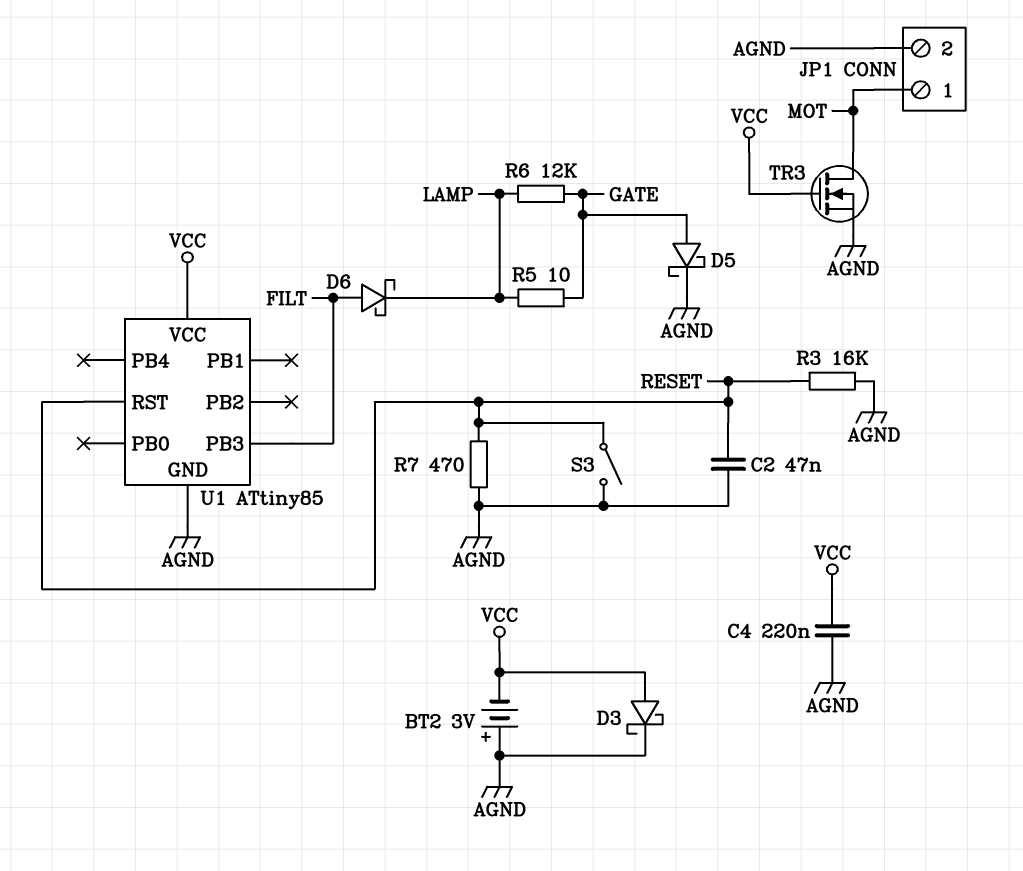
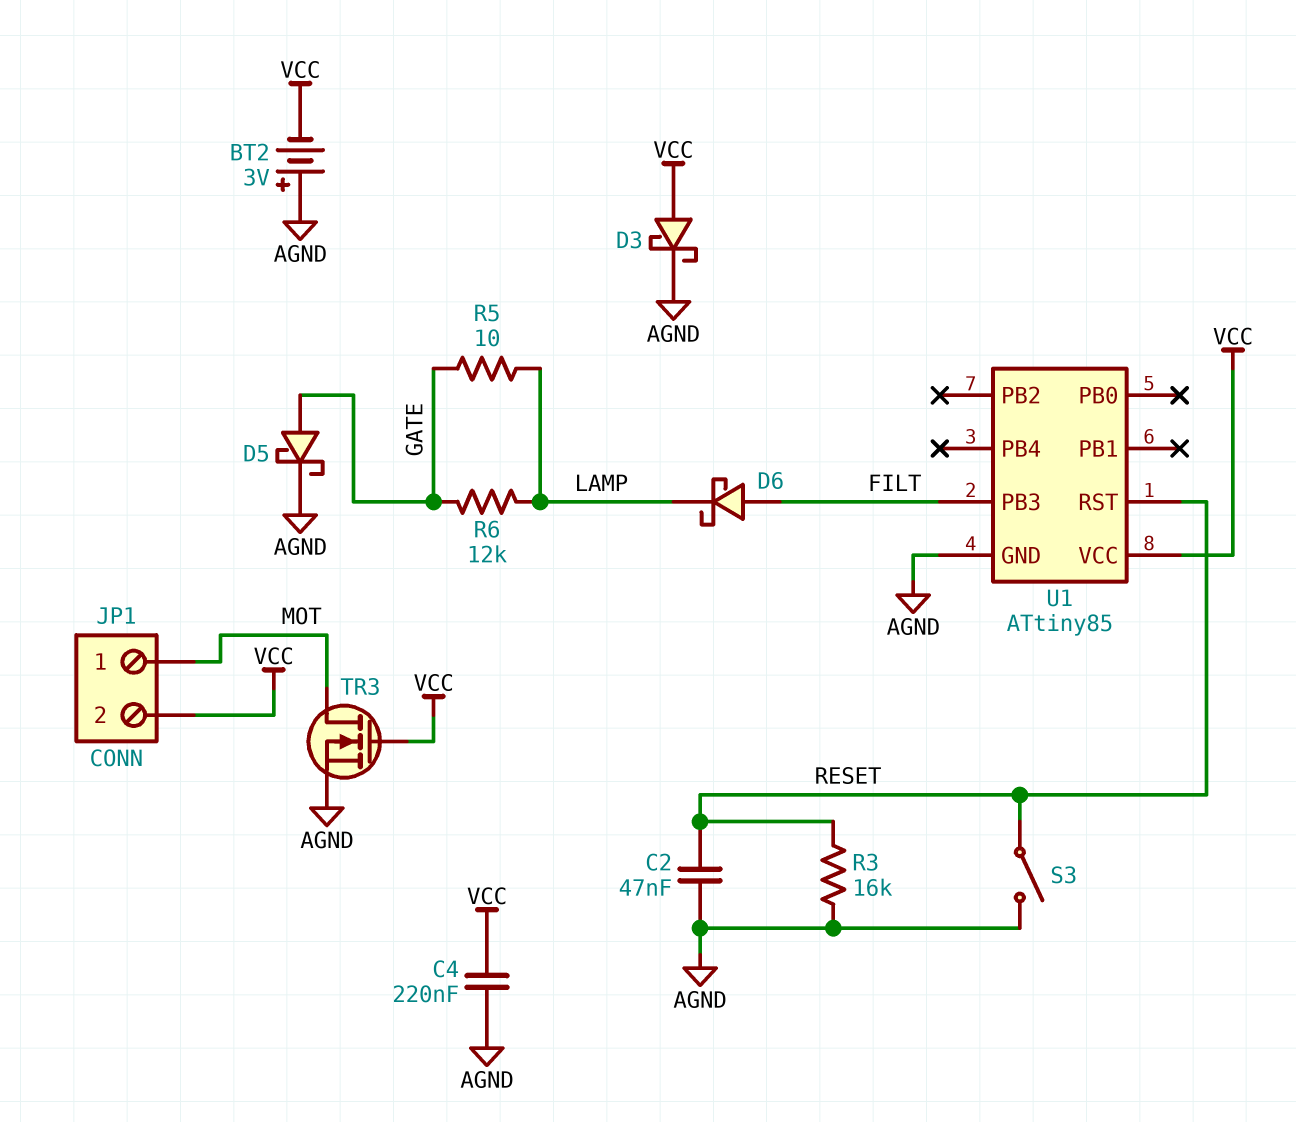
JP1 pin 2: AGND -> VCC
R7: 470 (AGND, RESET) -> none

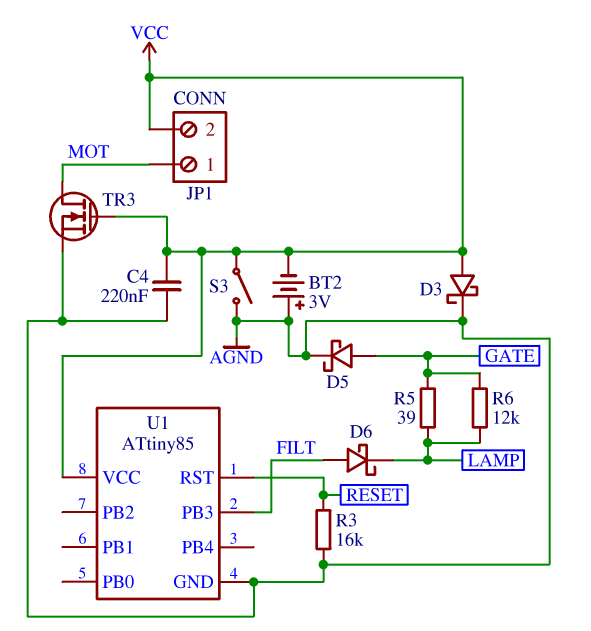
C2: 47nF (AGND, RESET) -> none
R5: 10 (GATE, LAMP) -> 39 (GATE, LAMP)
S3: switch (AGND, RESET) -> switch (AGND, VCC)

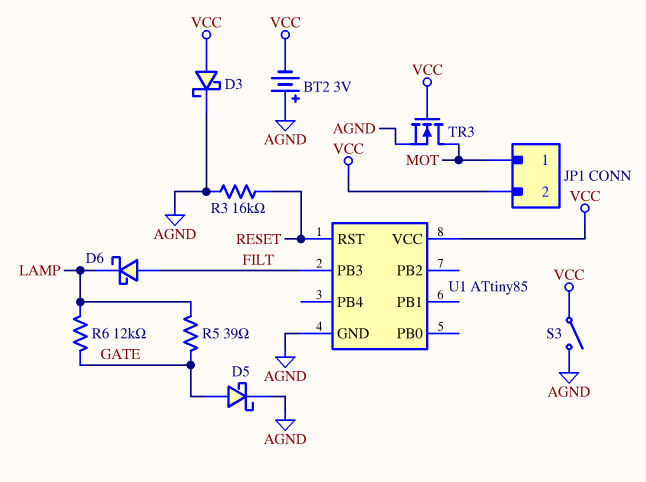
C4: 220nF (AGND, VCC) -> none

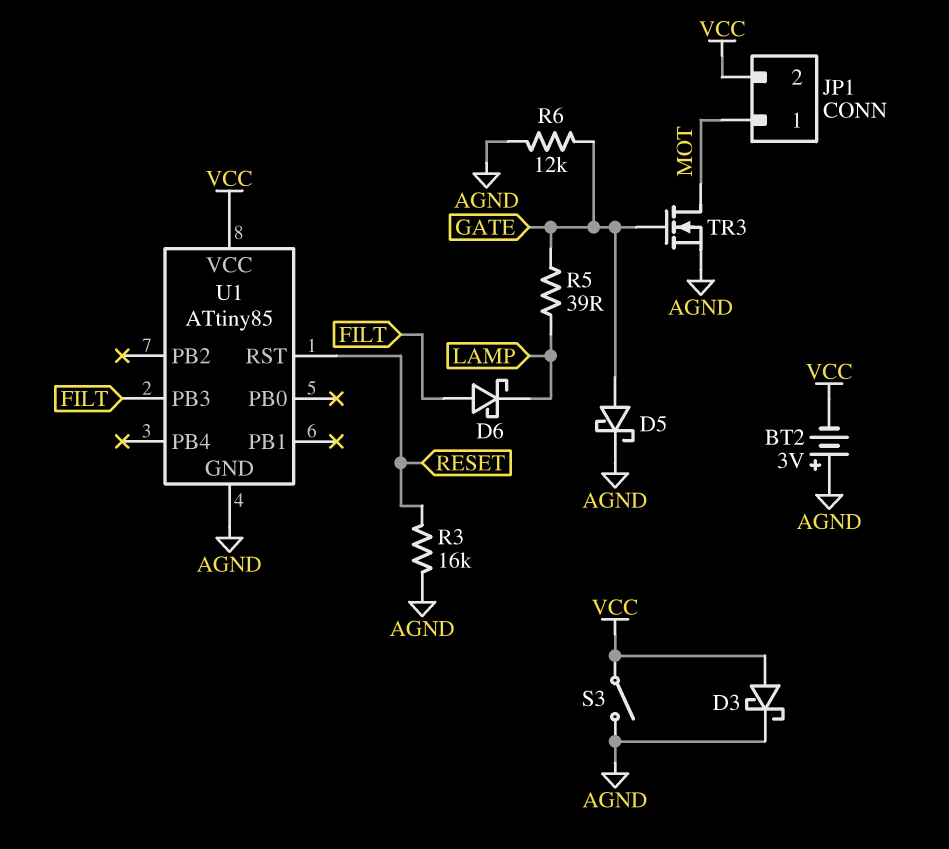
R6: 12k (GATE, LAMP) -> 12k (AGND, GATE)
TR3: NMOS (G VCC, D MOT, S AGND) -> NMOS (G GATE, D MOT, S AGND)

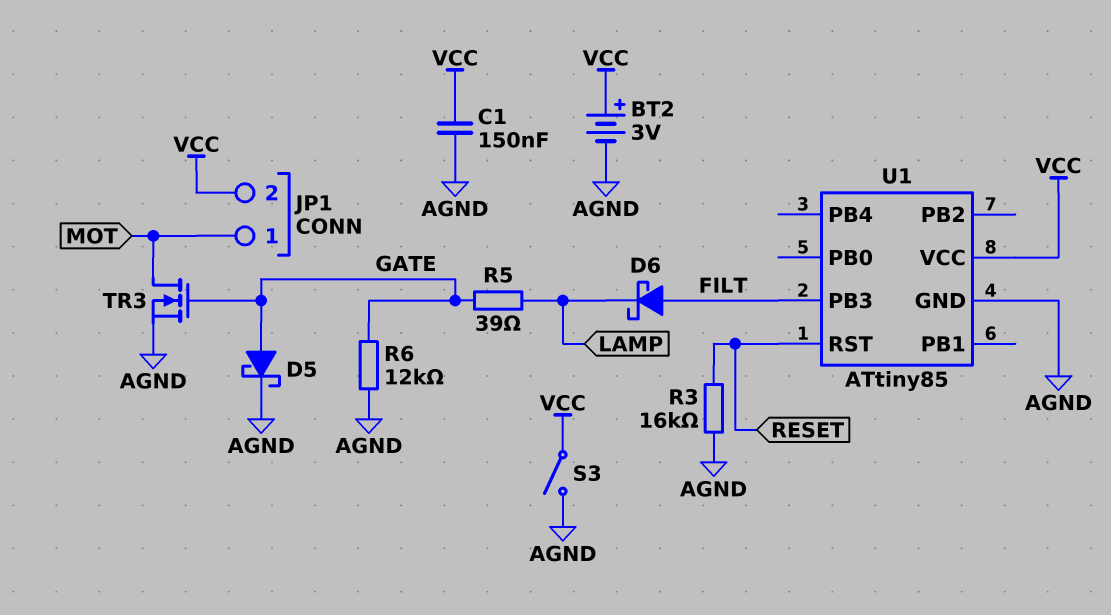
BT2: 3V (plus AGND, minus VCC) -> 3V (plus VCC, minus AGND)
C1: none -> 150nF (AGND, VCC)
D3: schottky (A VCC, K AGND) -> none

